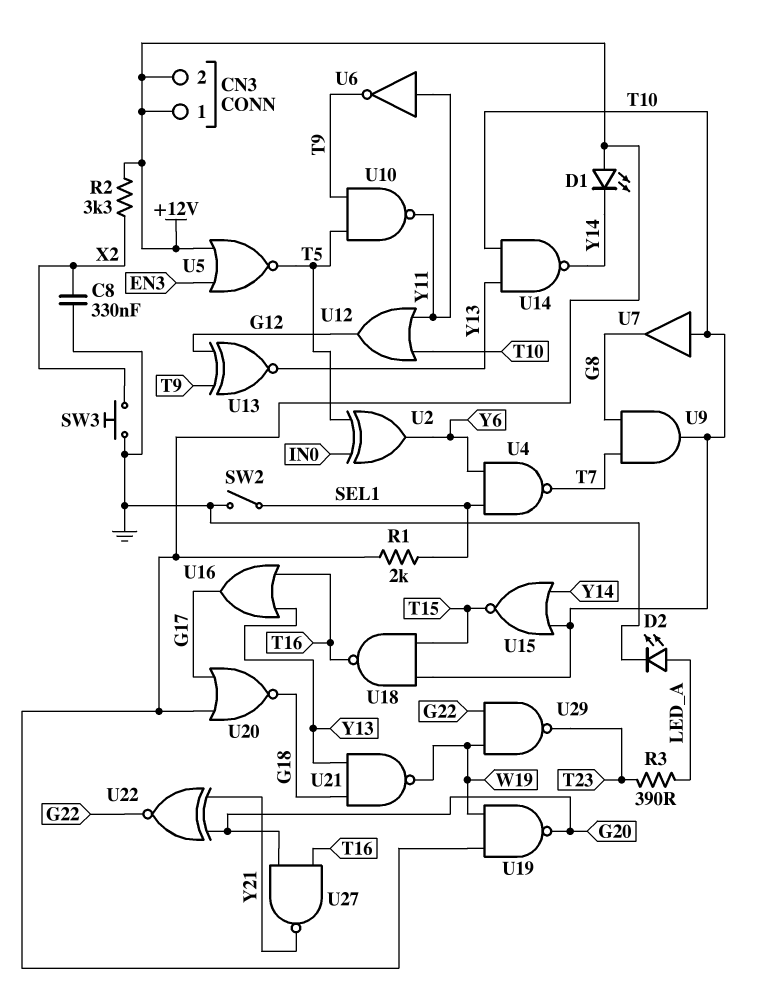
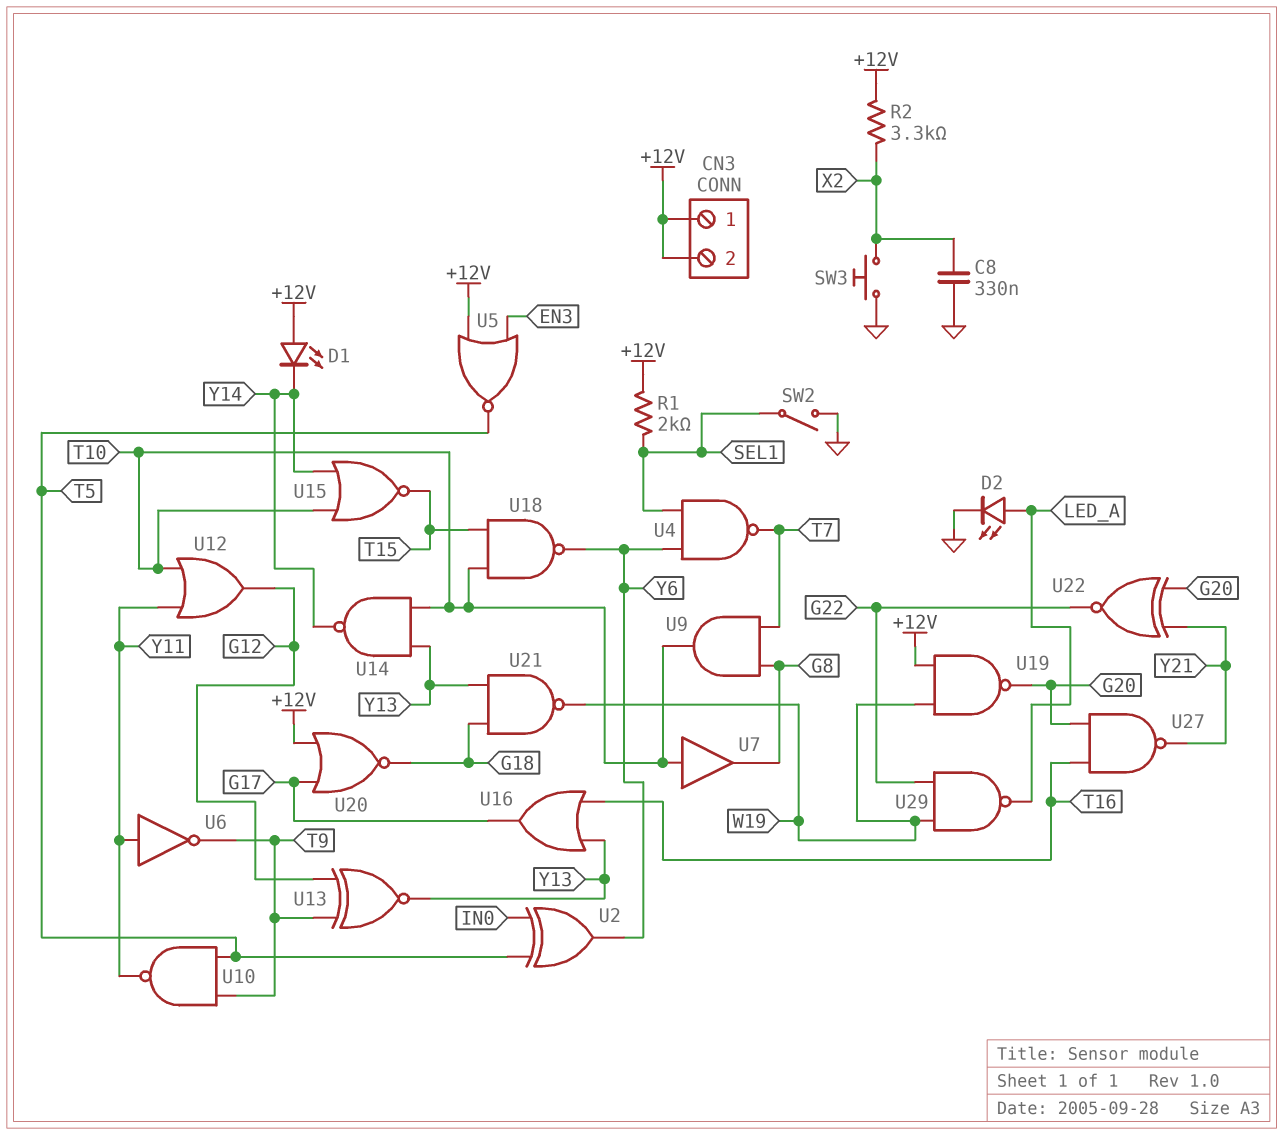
R3: 390 (LED_A, T23) -> none
U18: NAND (in T10, in T15, out T16) -> NAND (in T10, in T15, out Y6)
U29: NAND (in G22, in W19, out T23) -> NAND (in G22, in W19, out LED_A)

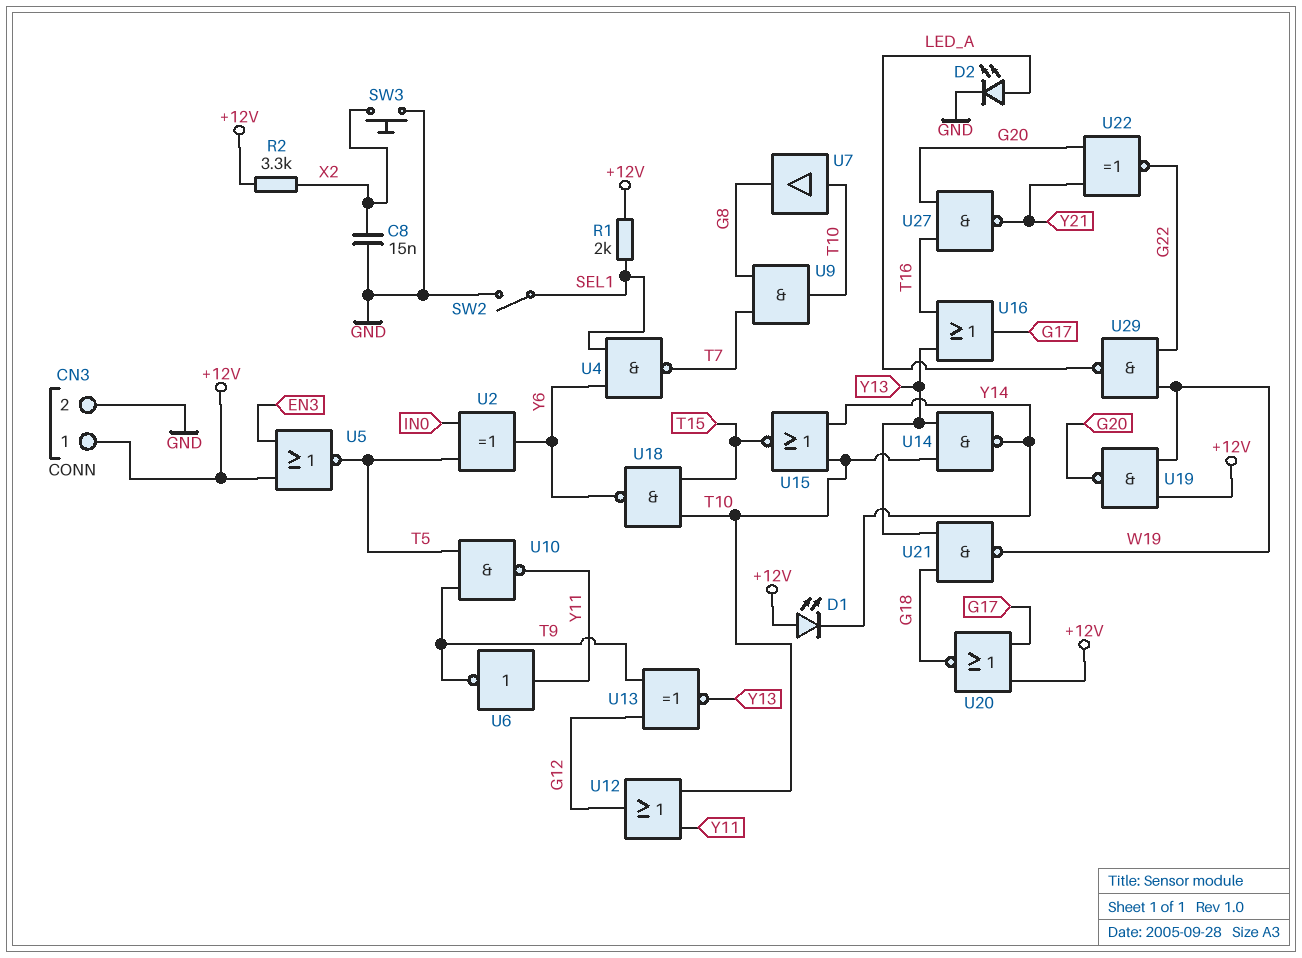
C8: 330nF (GND, X2) -> 15nF (GND, X2)
CN3 pin 2: +12V -> GND

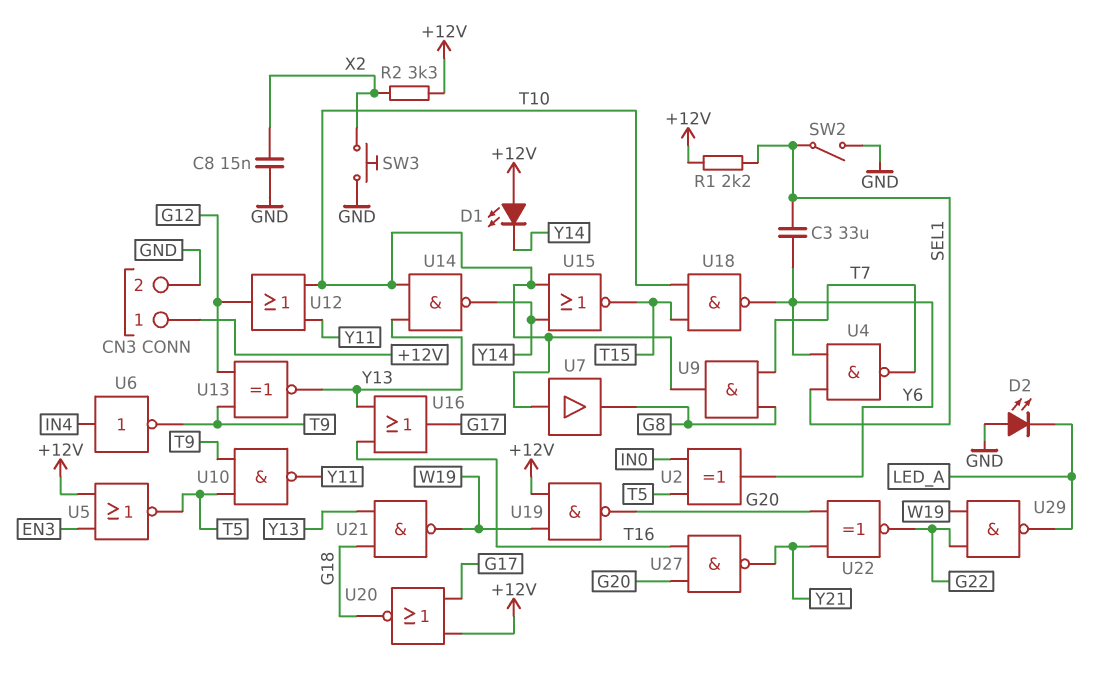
C3: none -> 33uF (SEL1, Y6)
D2: LED (A LED_A, K GND) -> LED (A GND, K LED_A)
R1: 2k (+12V, SEL1) -> 2.2k (+12V, SEL1)
U6: NOT (in Y11, out T9) -> NOT (in IN4, out T9)

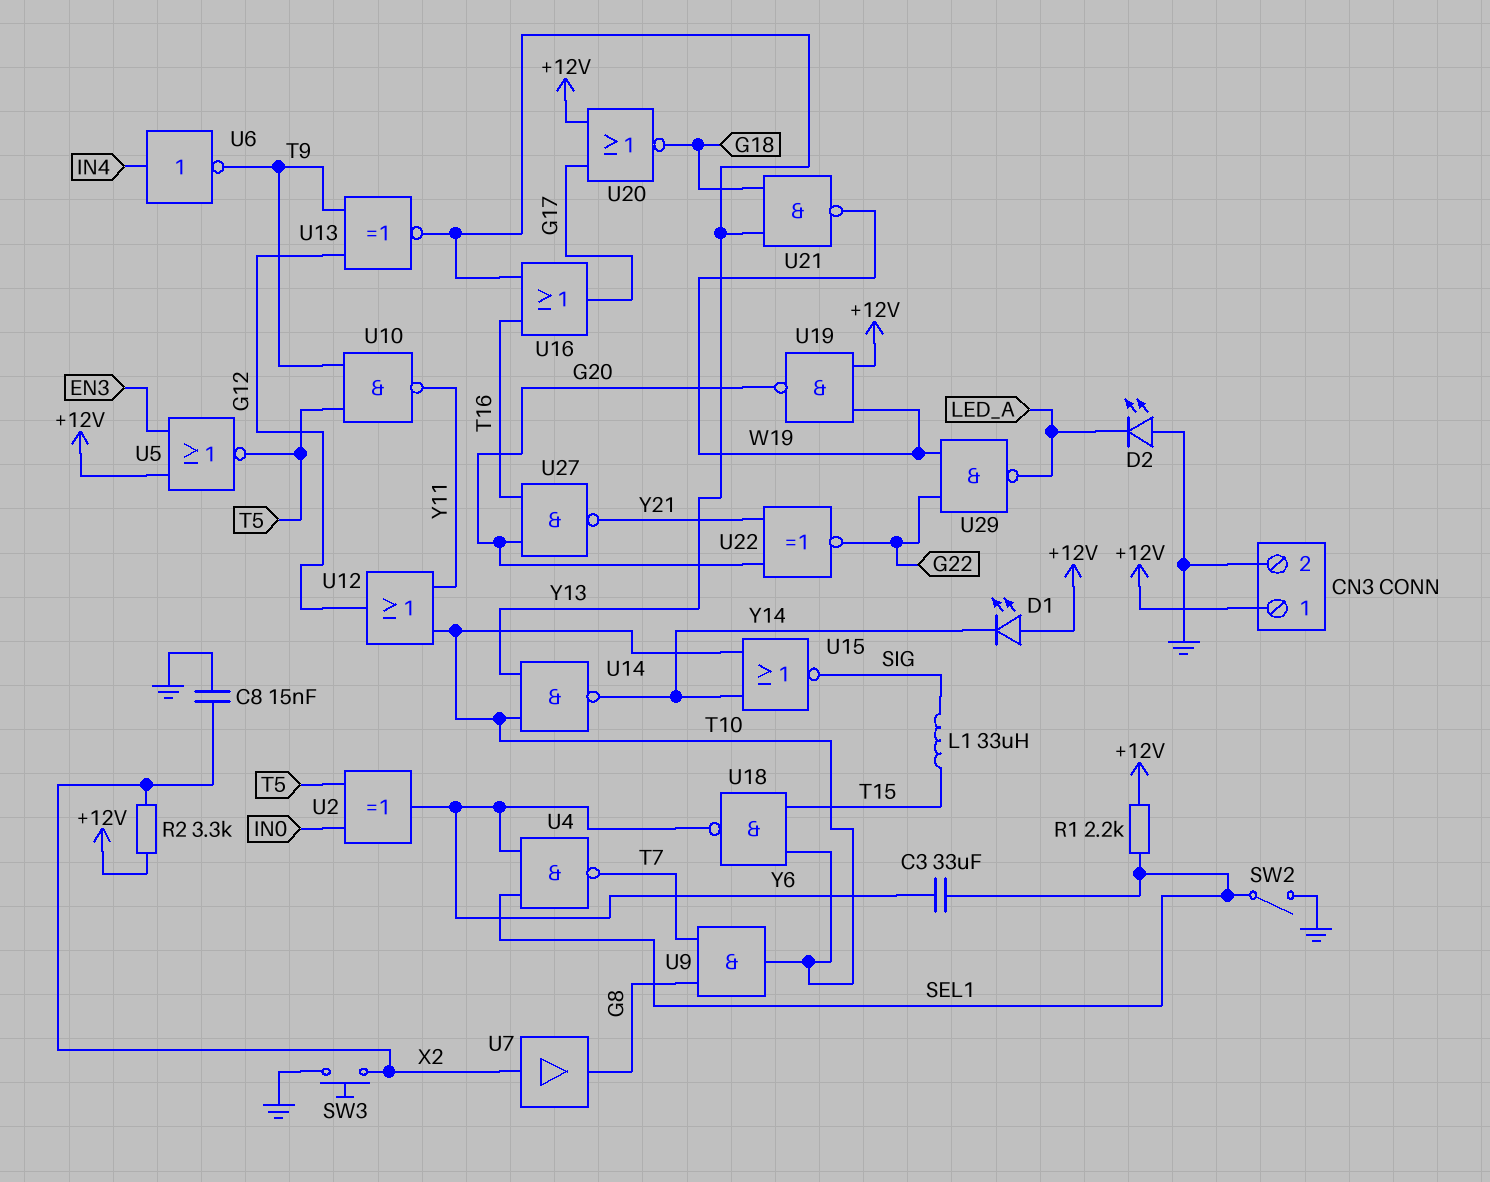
L1: none -> 33uH (SIG, T15)
U7: buffer (in T10, out G8) -> buffer (in X2, out G8)
U15: NOR (in T10, in Y14, out T15) -> NOR (in T10, in Y14, out SIG)

